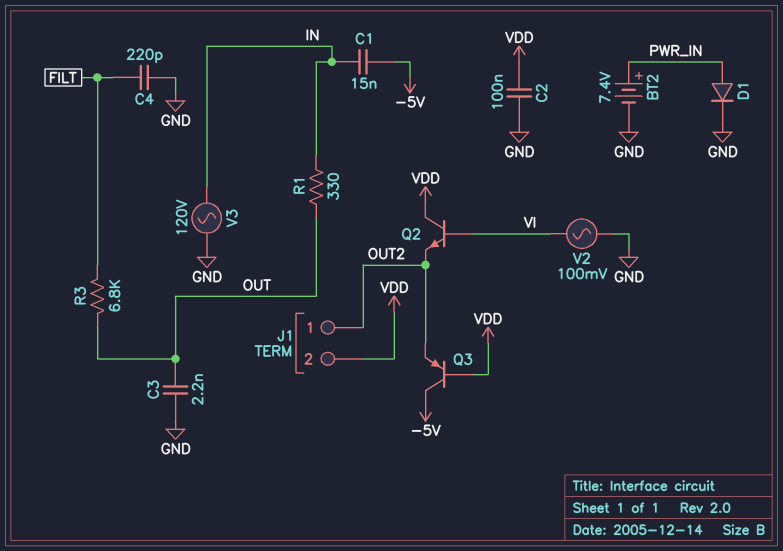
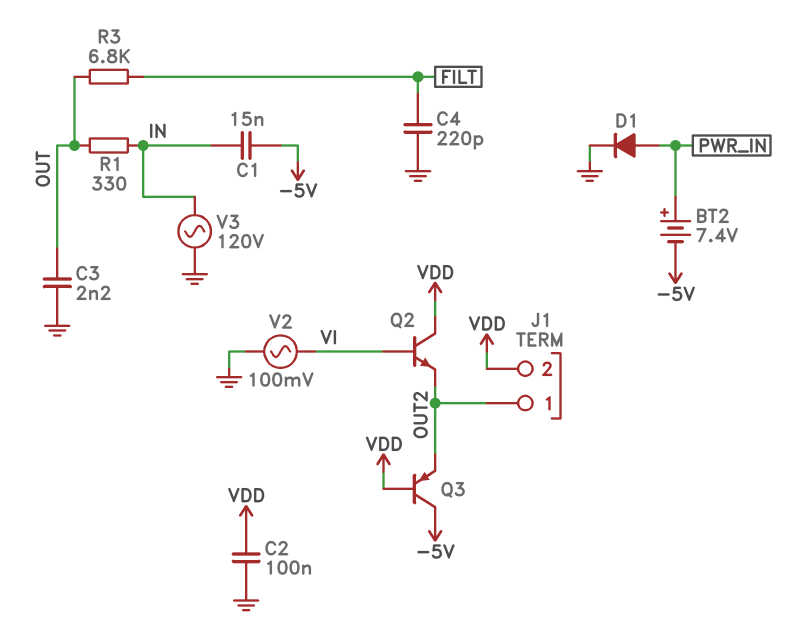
BT2: 7.4V (plus PWR_IN, minus GND) -> 7.4V (plus PWR_IN, minus -5V)

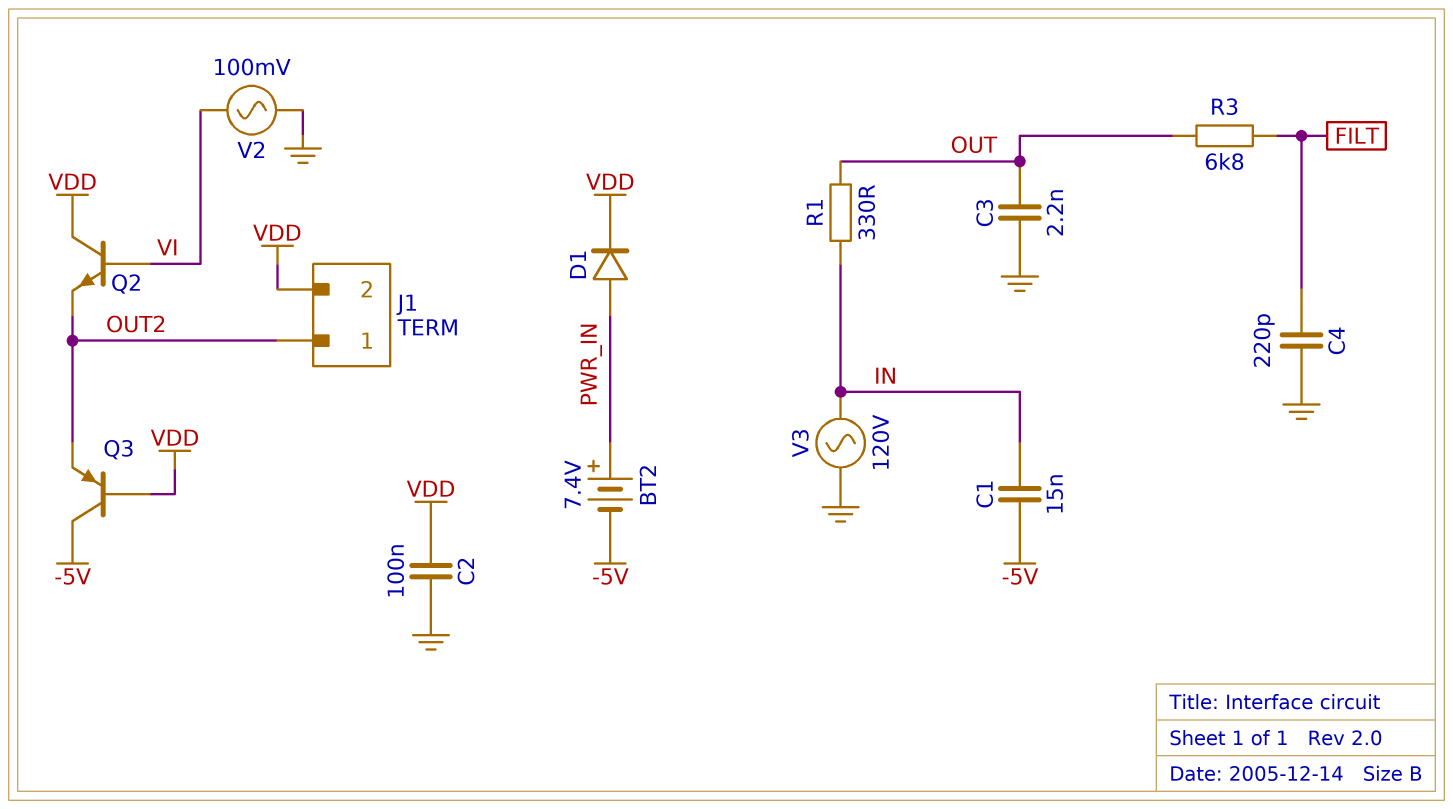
D1: diode (A PWR_IN, K GND) -> diode (A PWR_IN, K VDD)

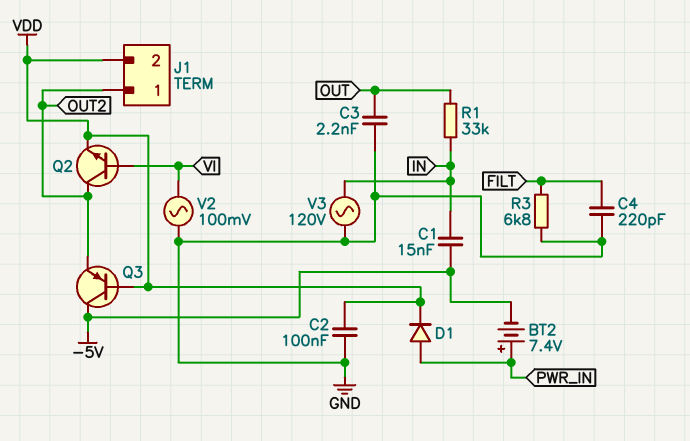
Q2: NPN (B VI, C VDD, E OUT2) -> NPN (B VI, C OUT2, E VDD)
R1: 330 (IN, OUT) -> 33k (IN, OUT)
R3: 6.8k (FILT, OUT) -> 6.8k (FILT, GND)

